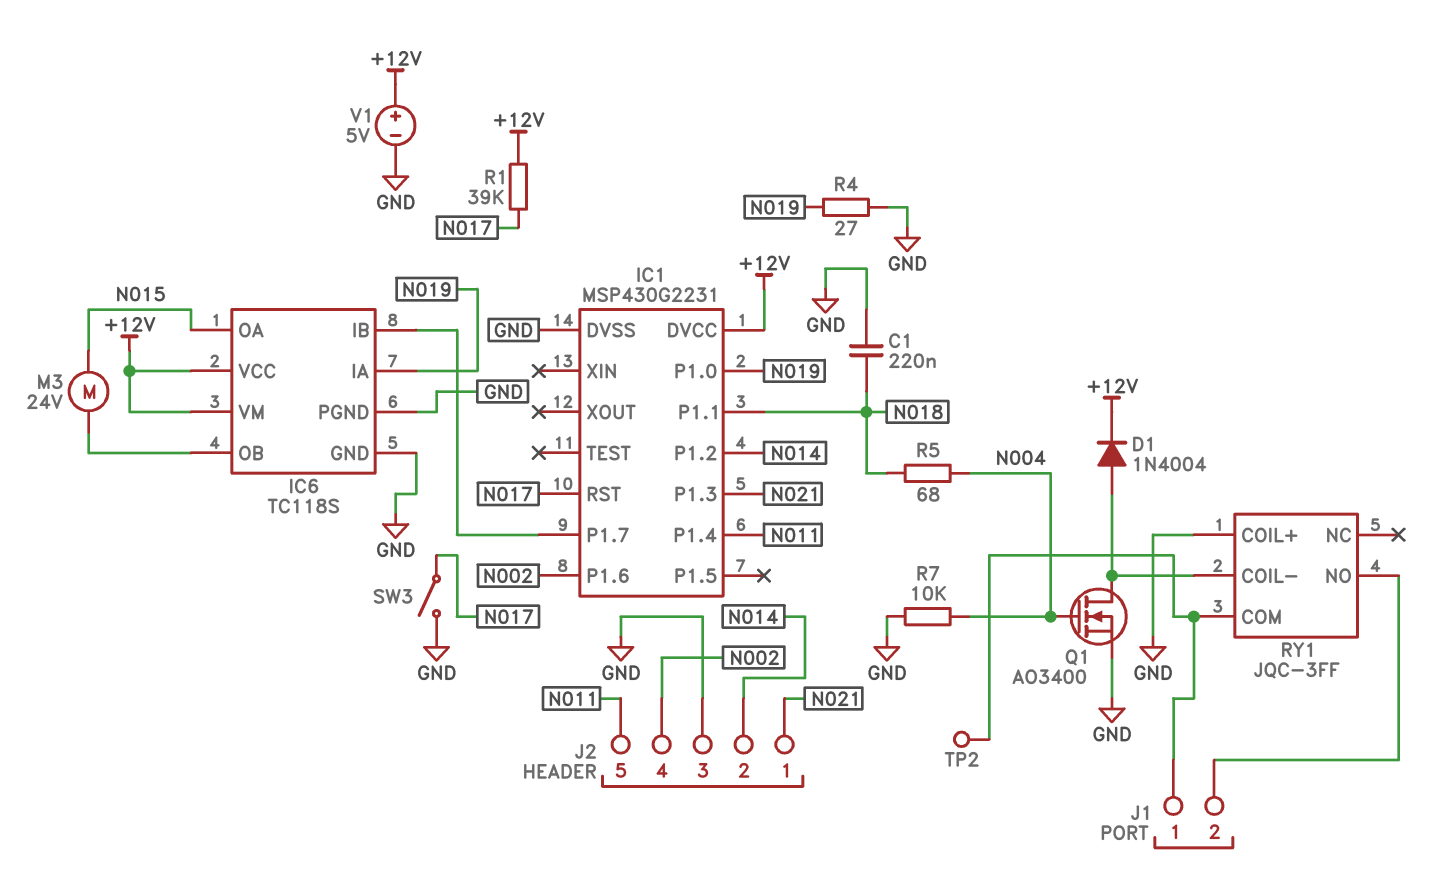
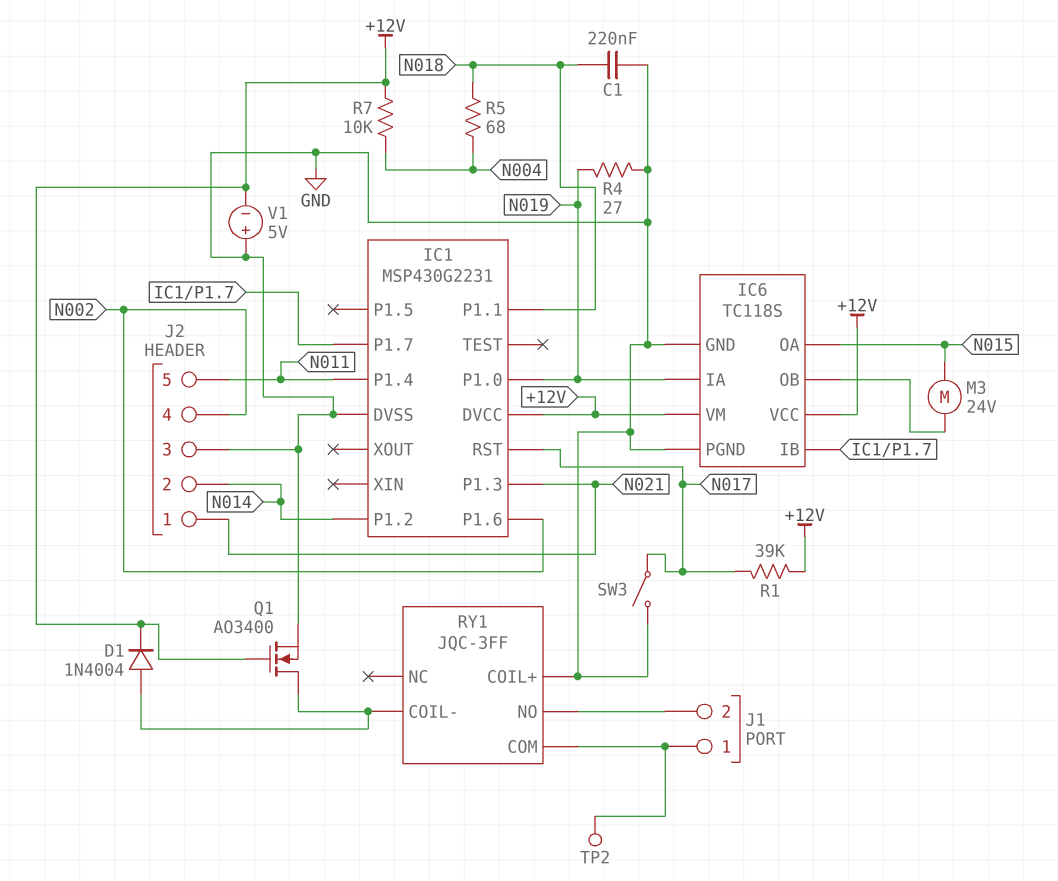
Q1: NMOS AO3400 (G N004, D RY1/COIL-, S GND) -> NMOS AO3400 (G +12V, D RY1/COIL-, S GND)
R7: 10k (GND, N004) -> 10k (+12V, N004)
V1: 5V (plus +12V, minus GND) -> 5V (plus GND, minus +12V)

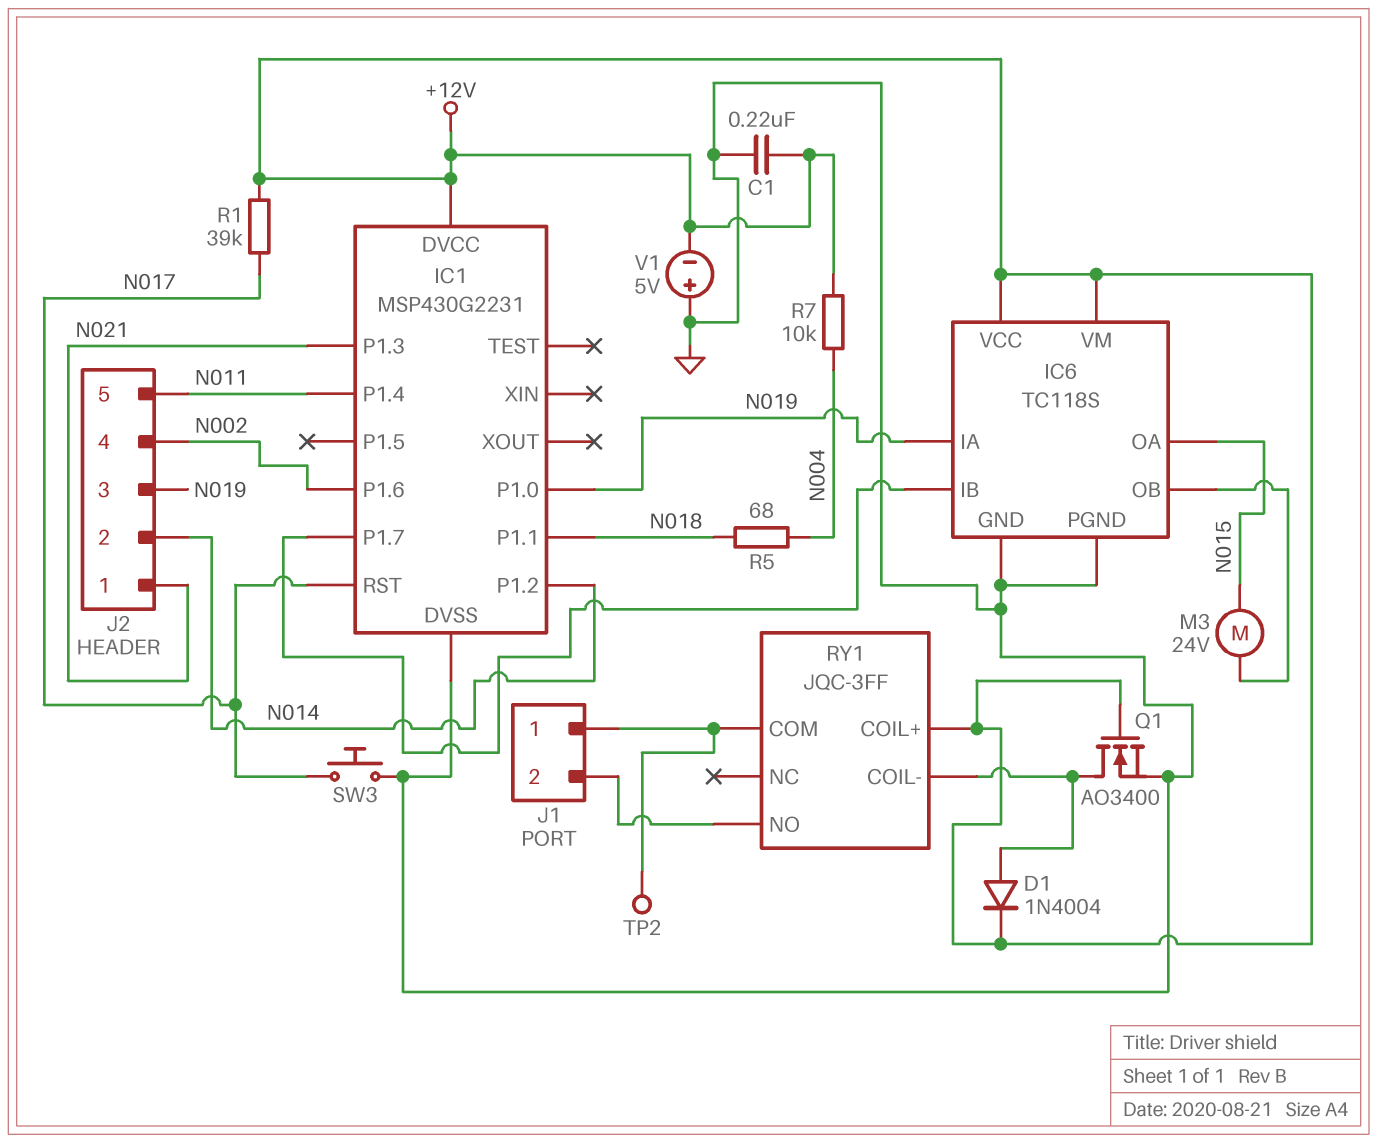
C1: 220nF (GND, N018) -> 220nF (+12V, GND)
J2 pin 3: GND -> N019
R4: 27 (GND, N019) -> none
RY1 pin COIL+: GND -> +12V
SW3: switch (GND, N017) -> button (GND, N017)

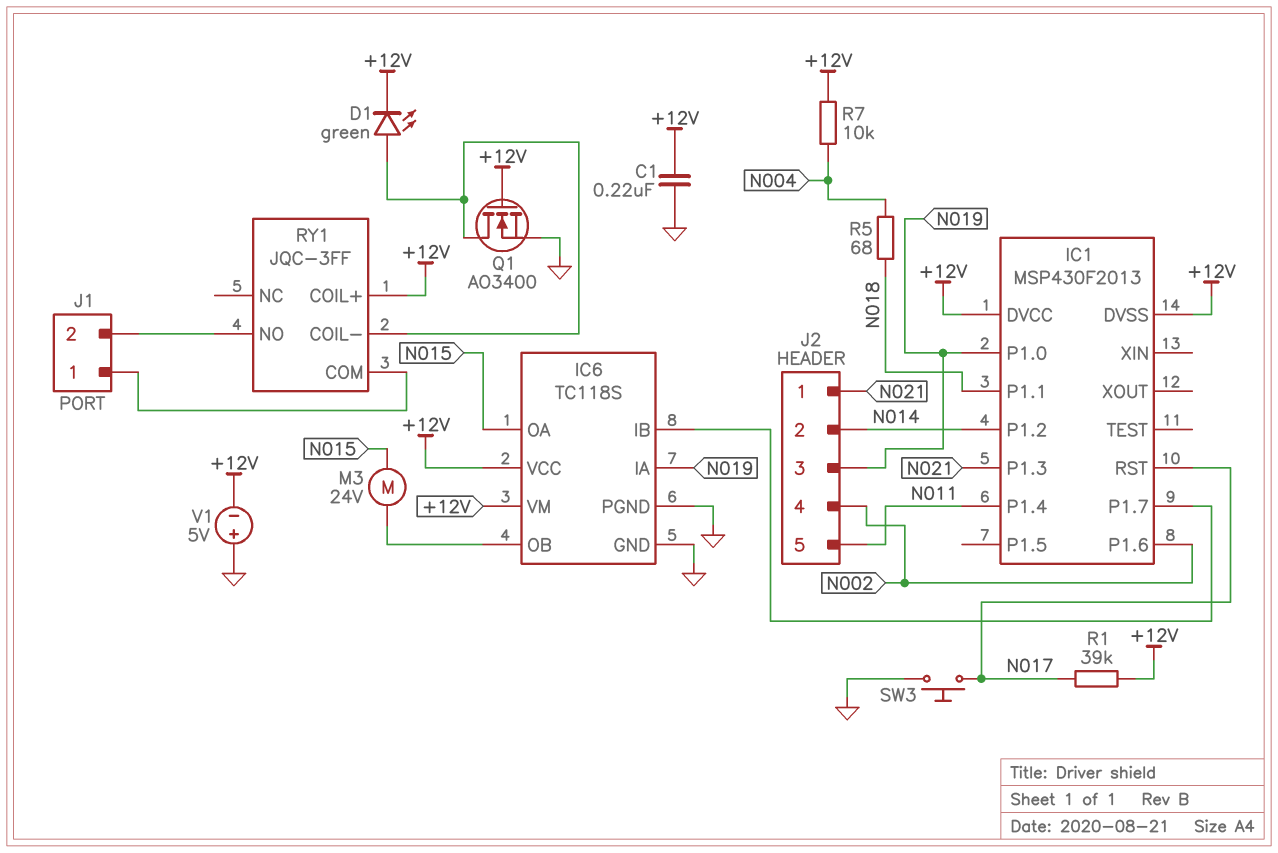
D1: diode 1N4004 (A RY1/COIL-, K +12V) -> LED green (A RY1/COIL-, K +12V)
IC1: MSP430G2231 -> MSP430F2013
IC1 pin DVSS: GND -> +12V
TP2: test point (J1/1) -> none

